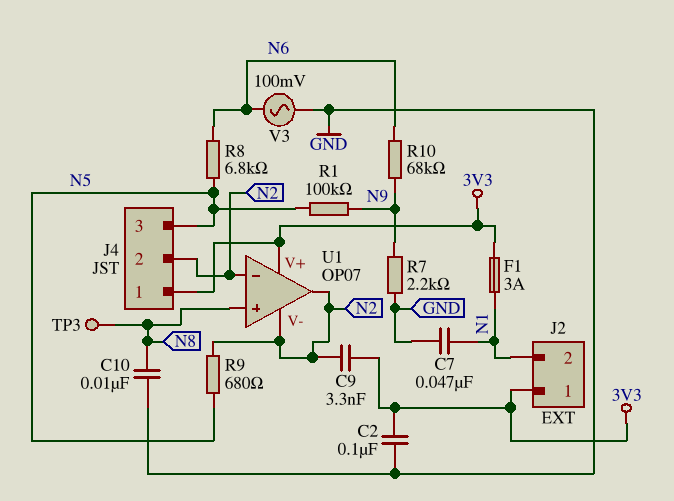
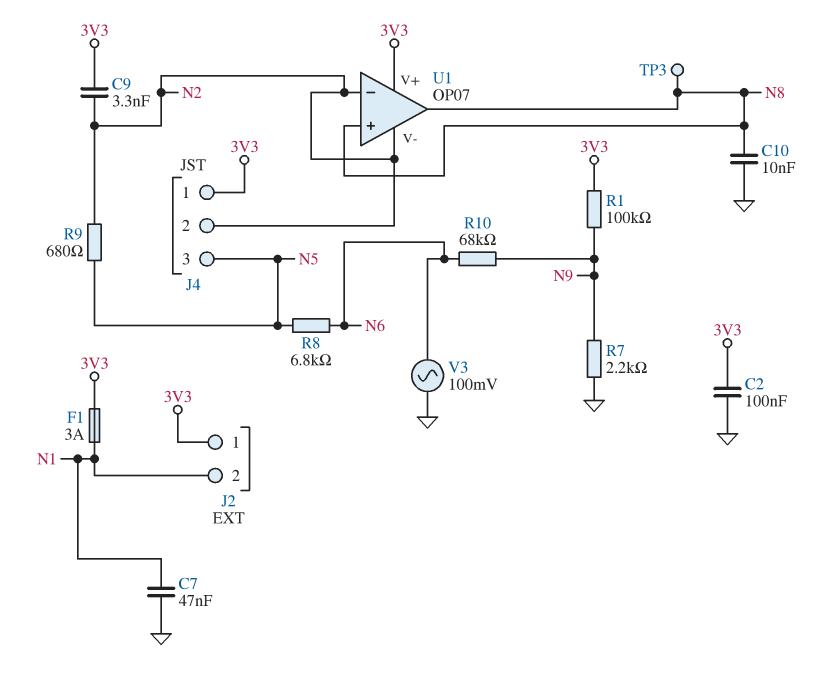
R1: 100k (N5, N9) -> 100k (3V3, N9)
U1 pin out: N2 -> N8

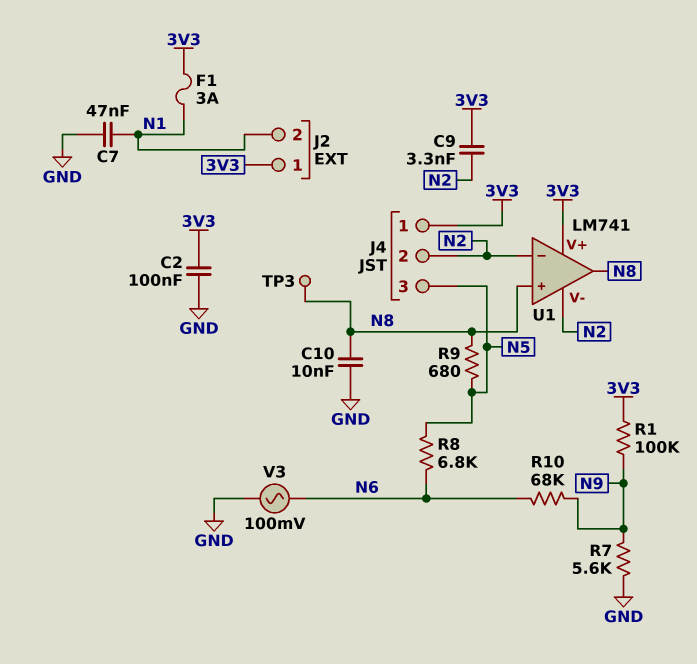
R7: 2.2k (GND, N9) -> 5.6k (GND, N9)
R9: 680 (N2, N5) -> 680 (N5, N8)
U1: OP07 -> LM741

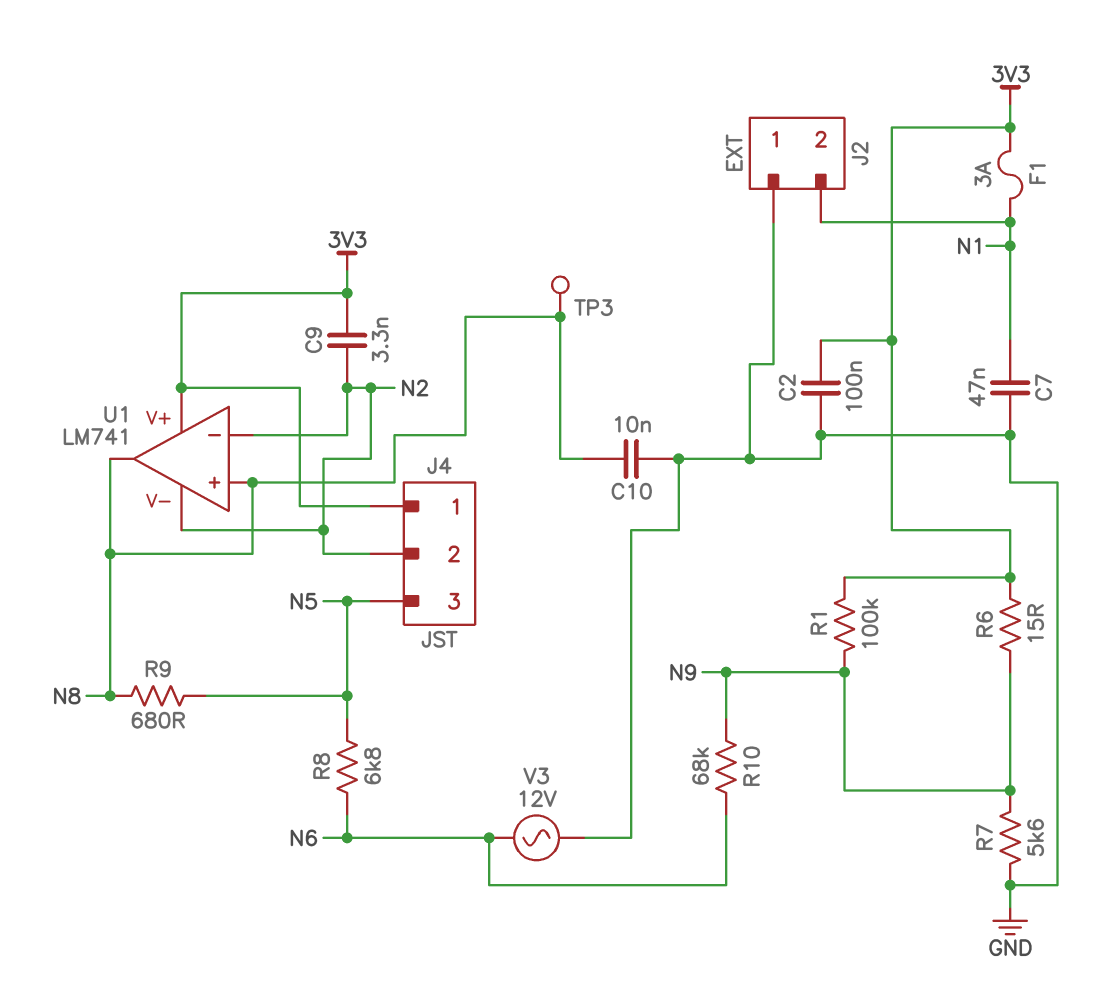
J2 pin 1: 3V3 -> GND
R6: none -> 15 (3V3, N9)
V3: AC 100mV (GND, N6) -> AC 12V (GND, N6)

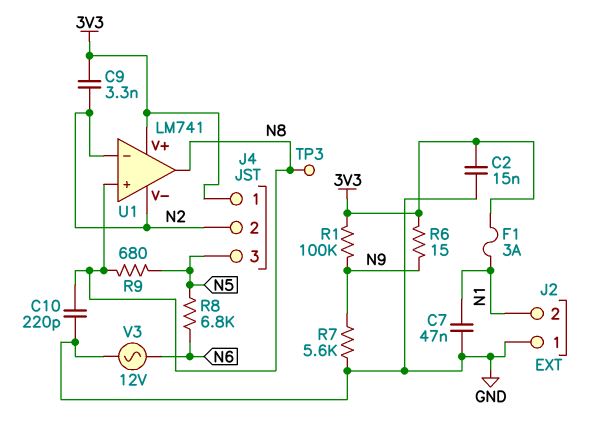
C2: 100nF (3V3, GND) -> 15nF (3V3, GND)
C10: 10nF (GND, N8) -> 220pF (GND, N8)
R10: 68k (N6, N9) -> none

